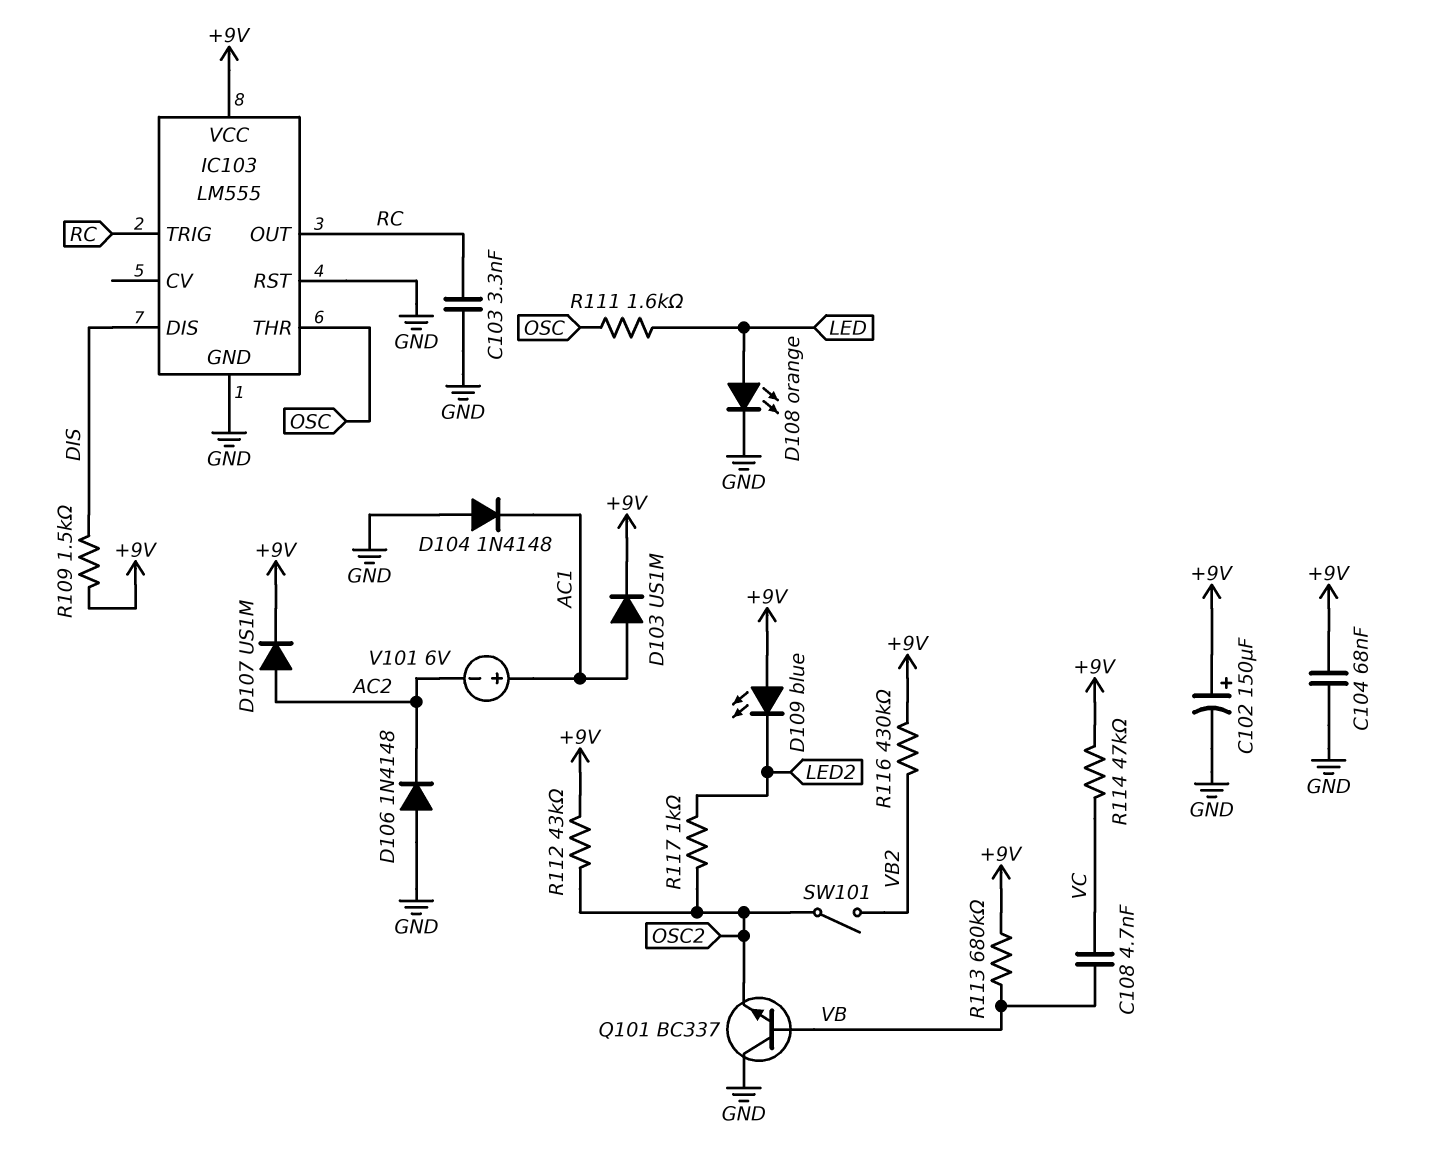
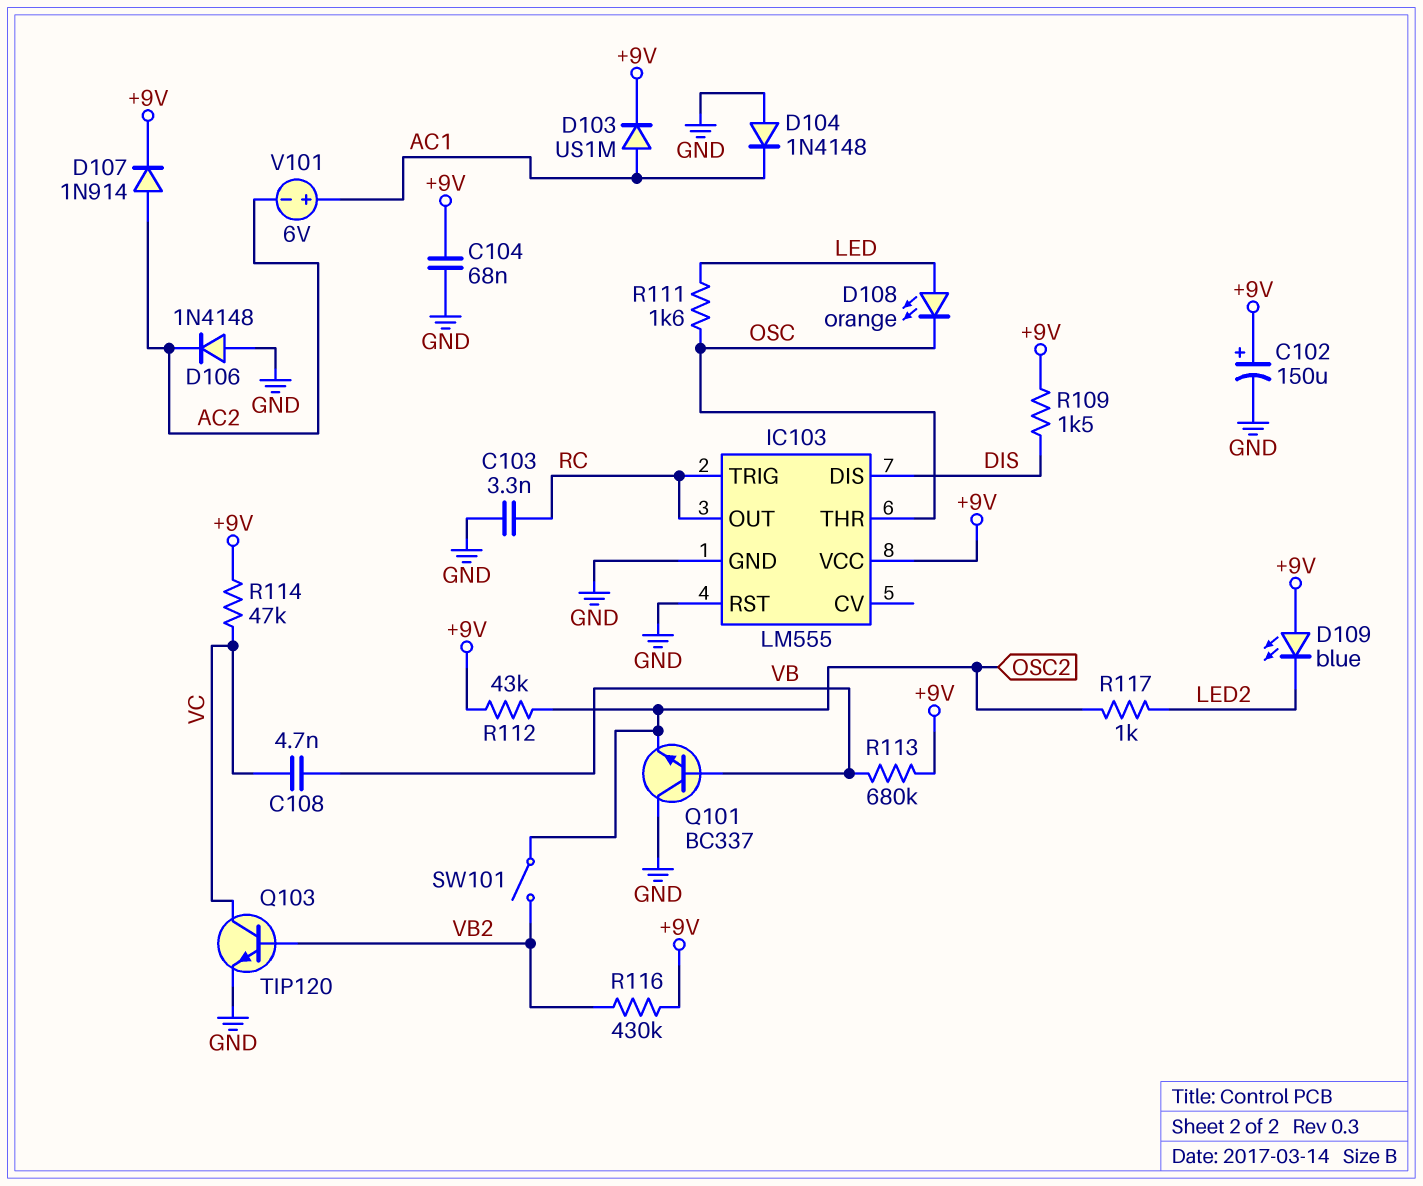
D107: diode US1M (A AC2, K +9V) -> diode 1N914 (A AC2, K +9V)
D108: LED orange (A LED, K GND) -> LED orange (A LED, K OSC)
Q103: none -> NPN TIP120 (B VB2, C VC, E GND)

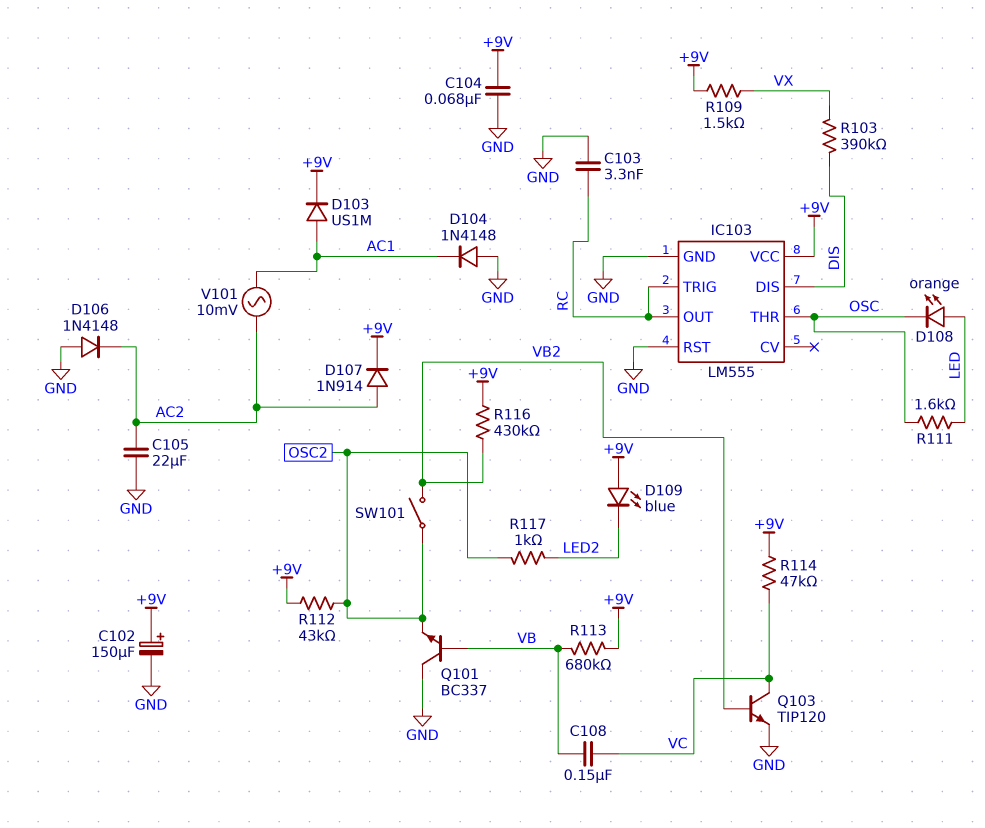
C105: none -> 22uF (AC2, GND)
C108: 4.7nF (VB, VC) -> 150nF (VB, VC)
R103: none -> 390k (DIS, VX)
R109: 1.5k (+9V, DIS) -> 1.5k (+9V, VX)
V101: 6V (plus AC1, minus AC2) -> AC 10mV (AC1, AC2)

